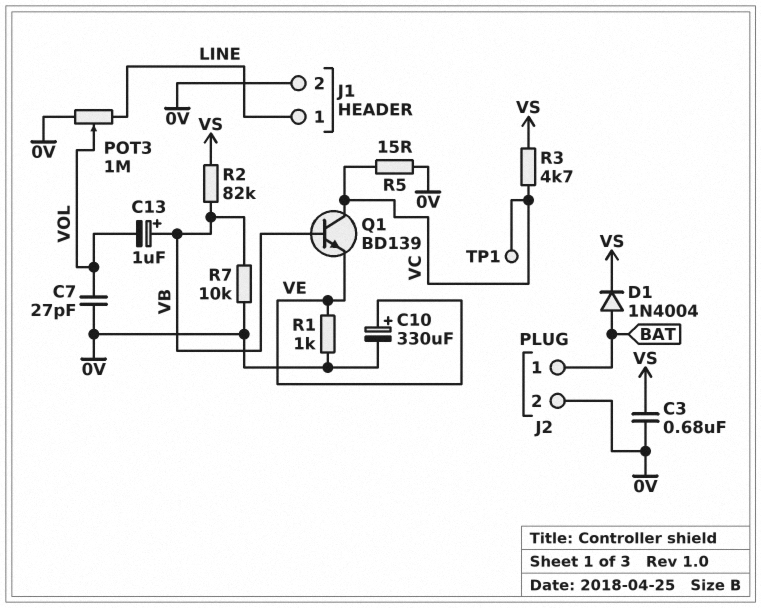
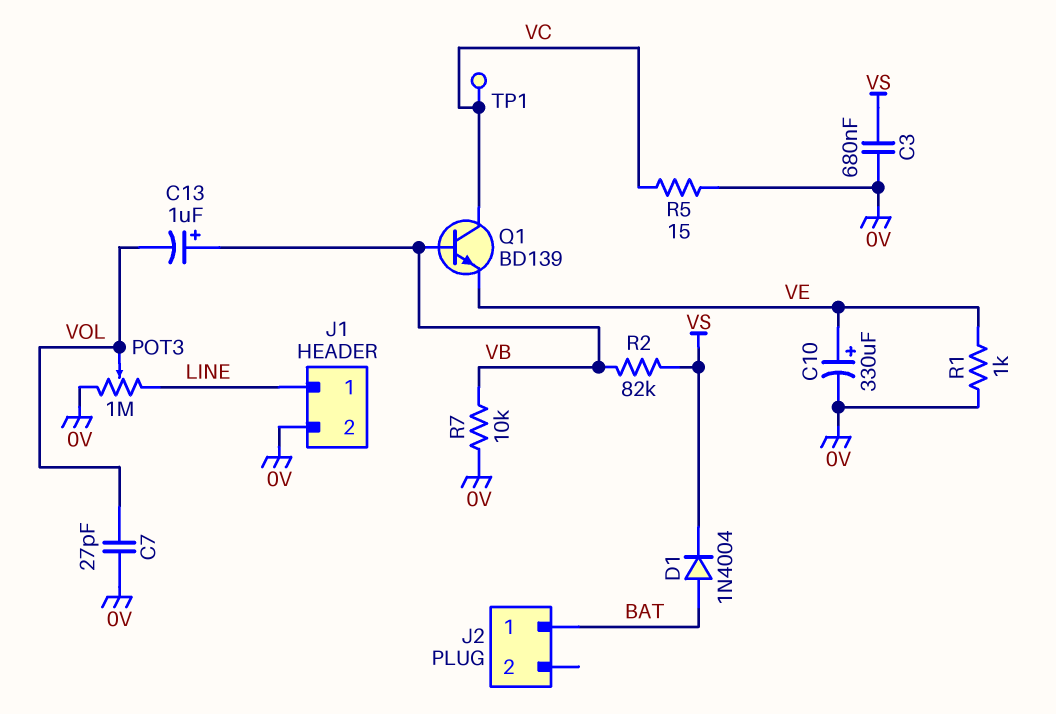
J2 pin 2: 0V -> none
R3: 4.7k (VC, VS) -> none

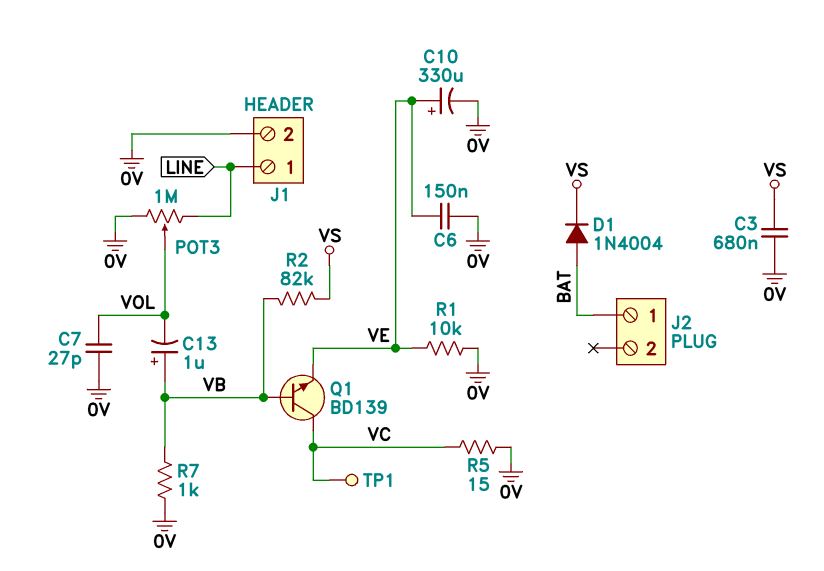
C6: none -> 150nF (0V, VE)
R1: 1k (0V, VE) -> 10k (0V, VE)
R7: 10k (0V, VB) -> 1k (0V, VB)

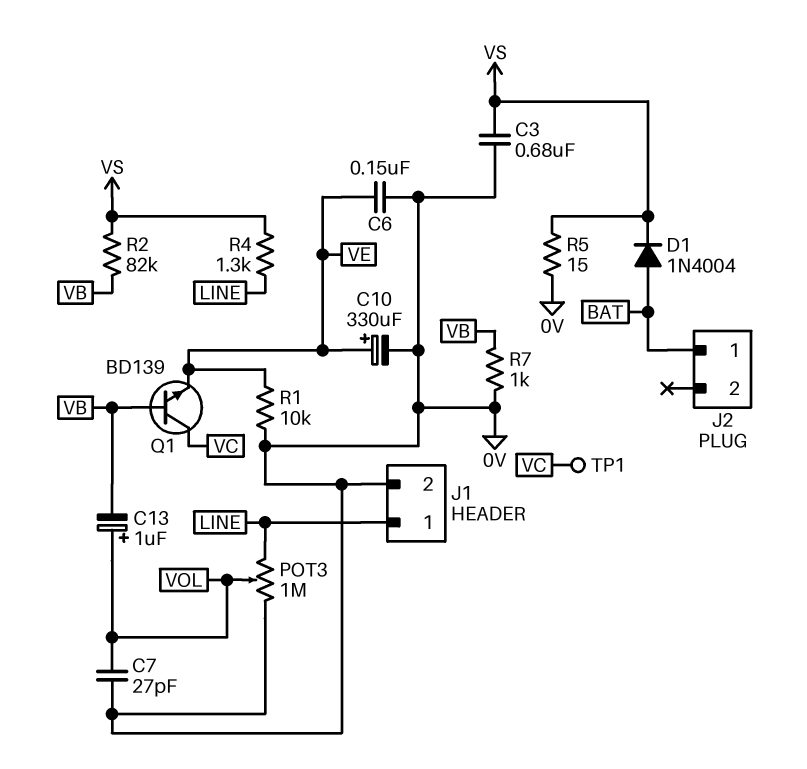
C13: 1uF (plus VB, minus VOL) -> 1uF (plus VOL, minus VB)
R4: none -> 1.3k (LINE, VS)
R5: 15 (0V, VC) -> 15 (0V, VS)

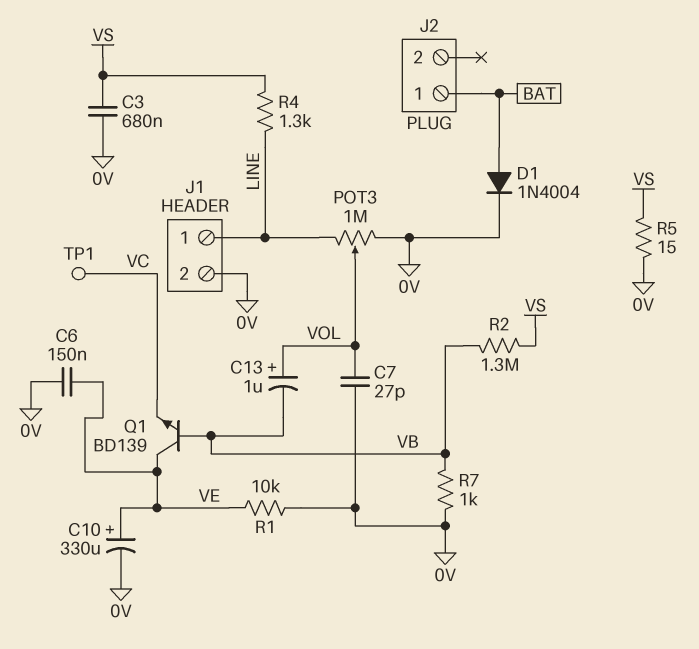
D1: diode 1N4004 (A BAT, K VS) -> diode 1N4004 (A BAT, K 0V)
Q1: NPN BD139 (B VB, C VC, E VE) -> NPN BD139 (B VB, C VE, E VC)
R2: 82k (VB, VS) -> 1.3M (VB, VS)

